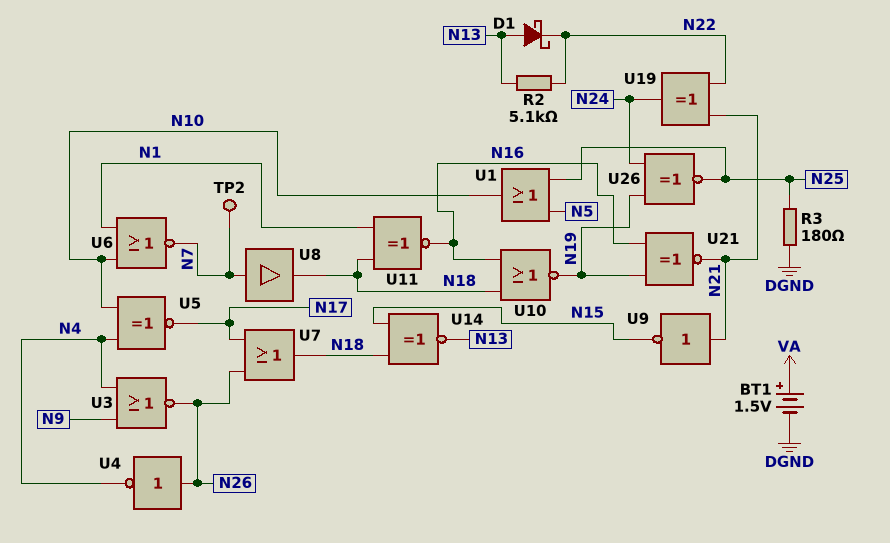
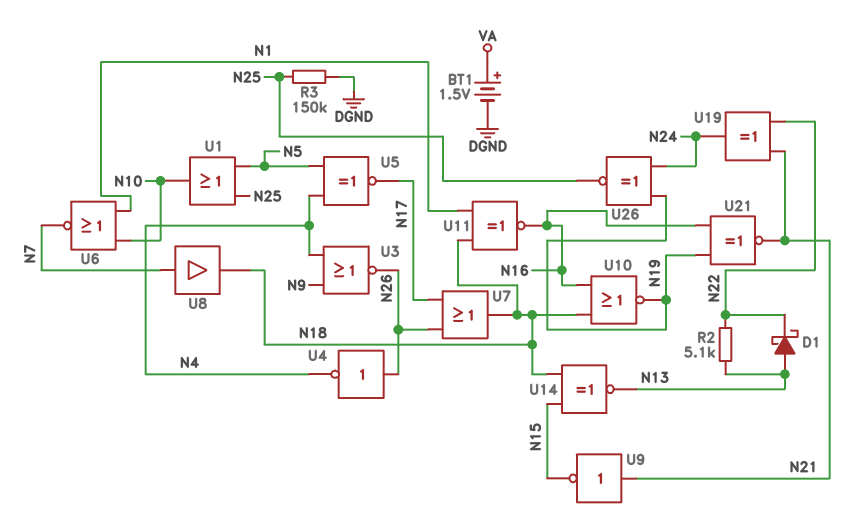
R3: 180 (DGND, N25) -> 150k (DGND, N25)
TP2: test point (N7) -> none
U5: XNOR (in N4, in N10, out N17) -> XNOR (in N4, in N5, out N17)

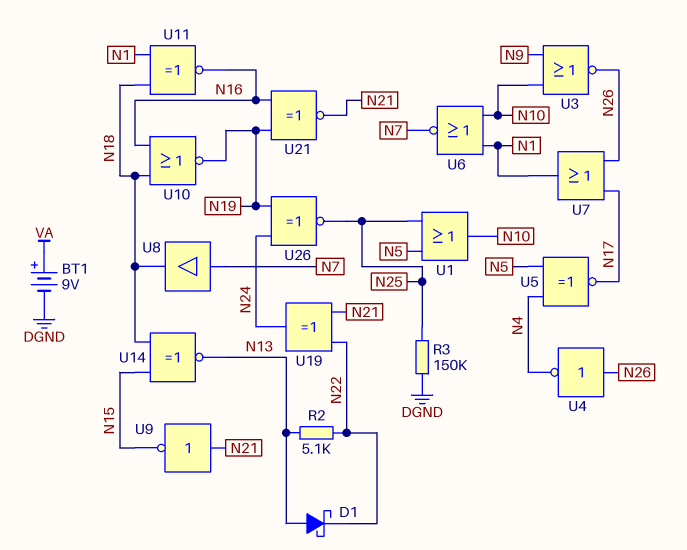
BT1: 1.5V (plus VA, minus DGND) -> 9V (plus VA, minus DGND)
U3: NOR (in N4, in N9, out N26) -> NOR (in N9, in N10, out N26)
U7: OR (in N17, in N26, out N18) -> OR (in N17, in N26, out N1)

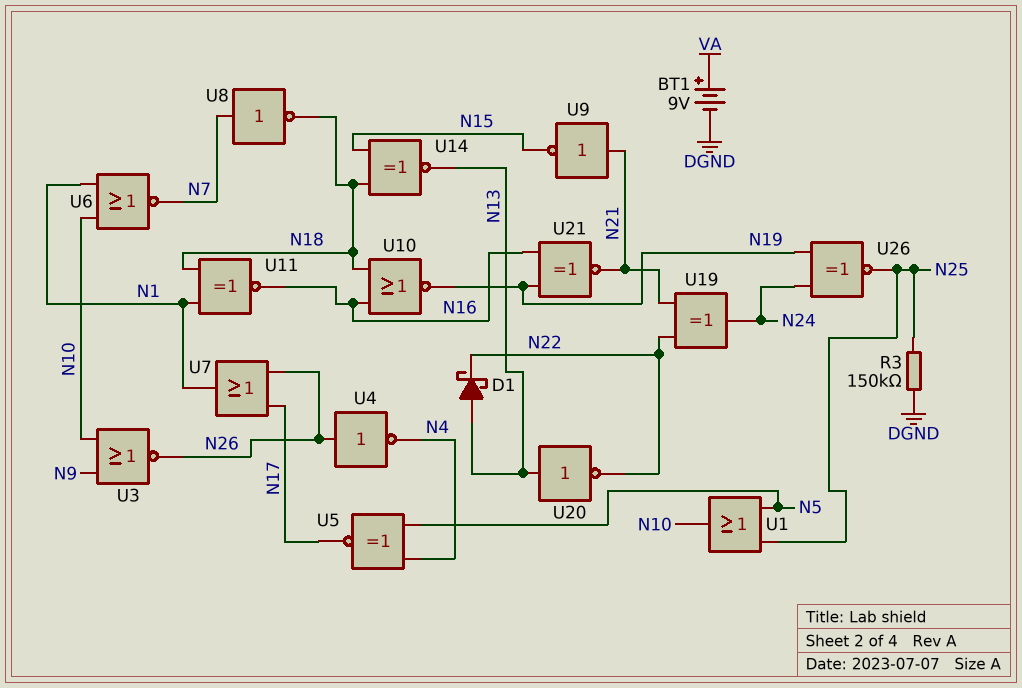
R2: 5.1k (N13, N22) -> none
U8: buffer (in N7, out N18) -> NOT (in N7, out N18)
U20: none -> NOT (in N13, out N22)

